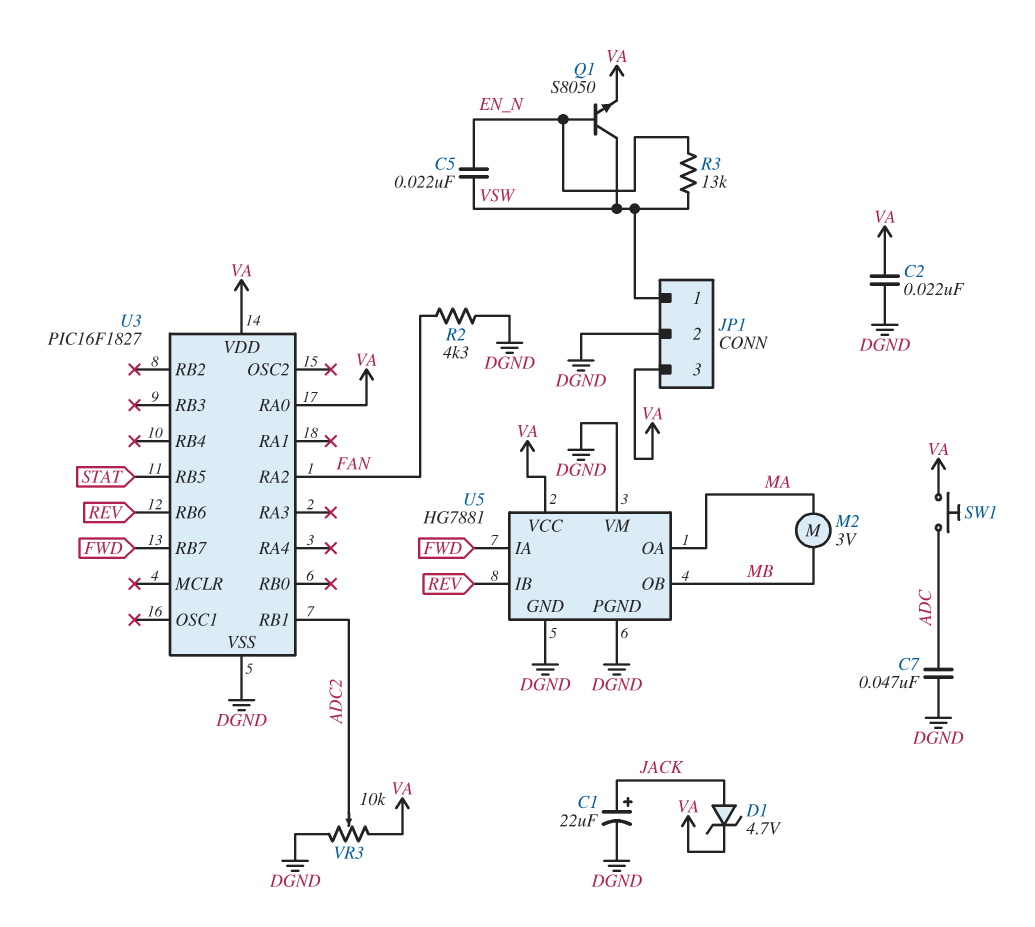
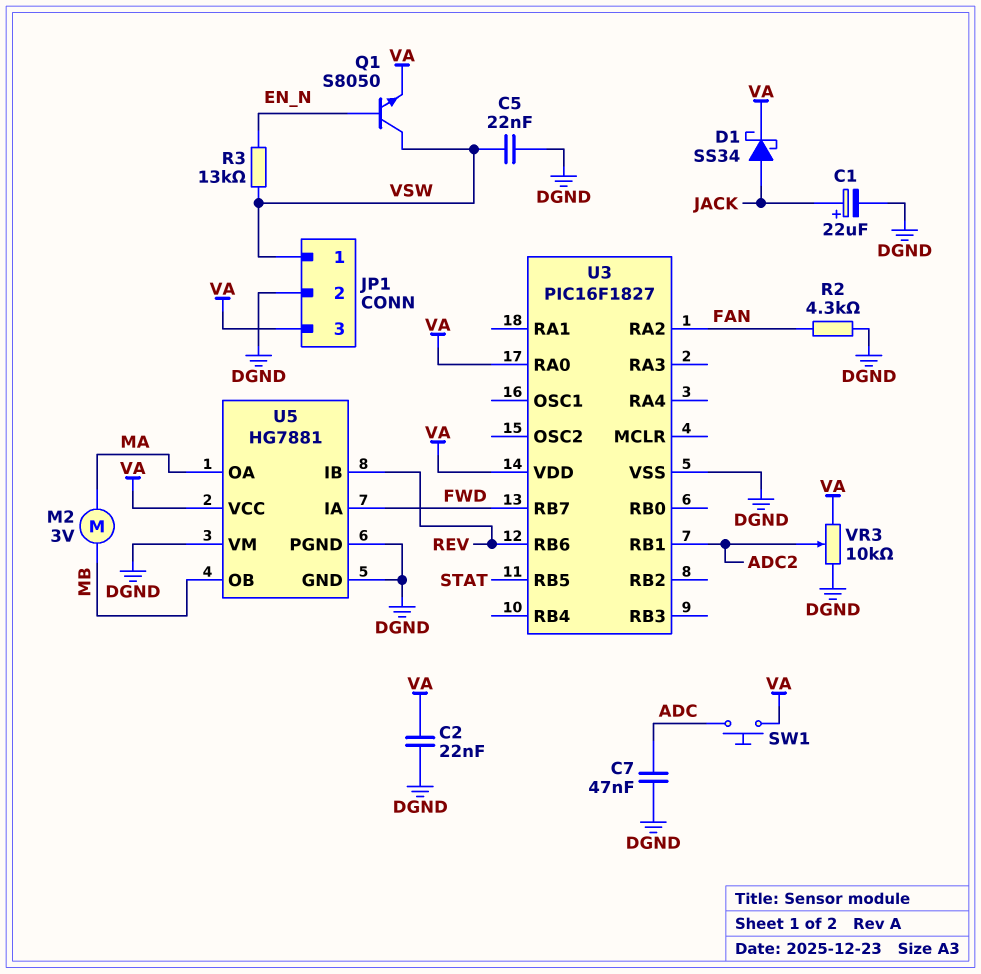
C5: 22nF (EN_N, VSW) -> 22nF (DGND, VSW)
D1: zener 4.7V (A JACK, K VA) -> schottky SS34 (A JACK, K VA)

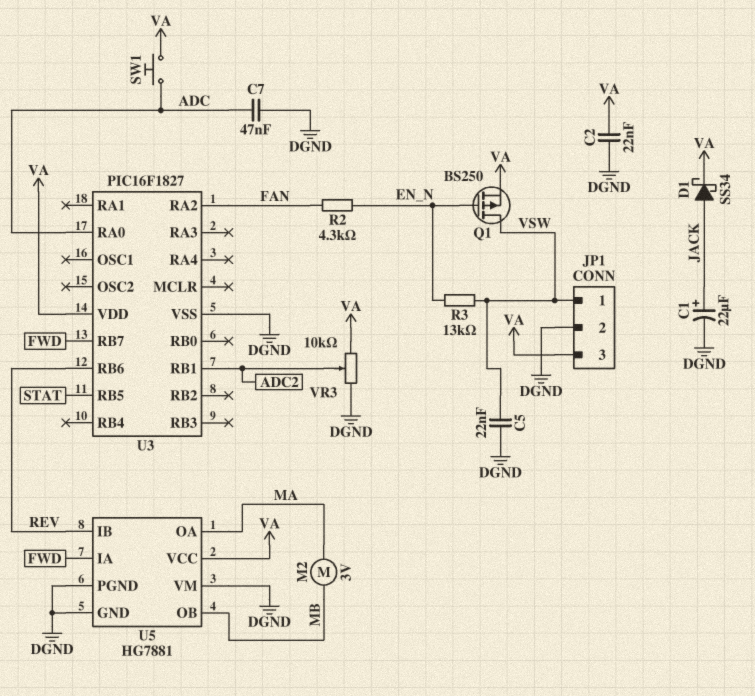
Q1: NPN S8050 (B EN_N, C VSW, E VA) -> PMOS BS250 (G EN_N, D VSW, S VA)
R2: 4.3k (DGND, FAN) -> 4.3k (EN_N, FAN)
U3 pin RA0: VA -> ADC

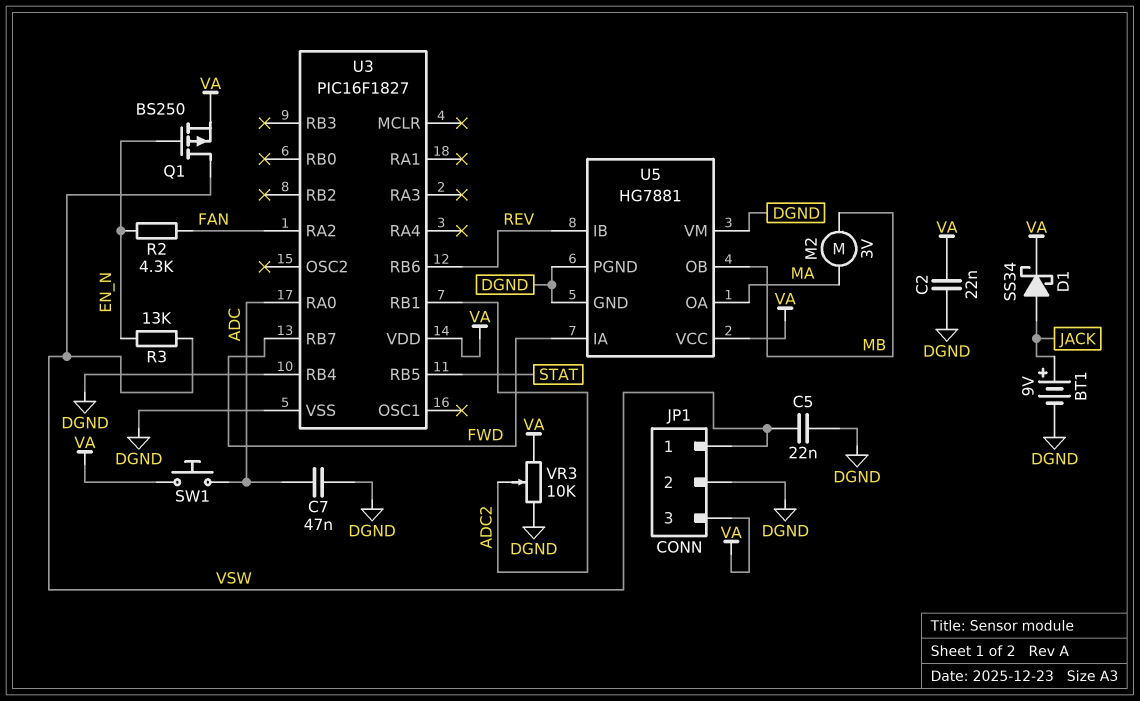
BT1: none -> 9V (plus JACK, minus DGND)
C1: 22uF (plus JACK, minus DGND) -> none
U3 pin RB4: none -> DGND

